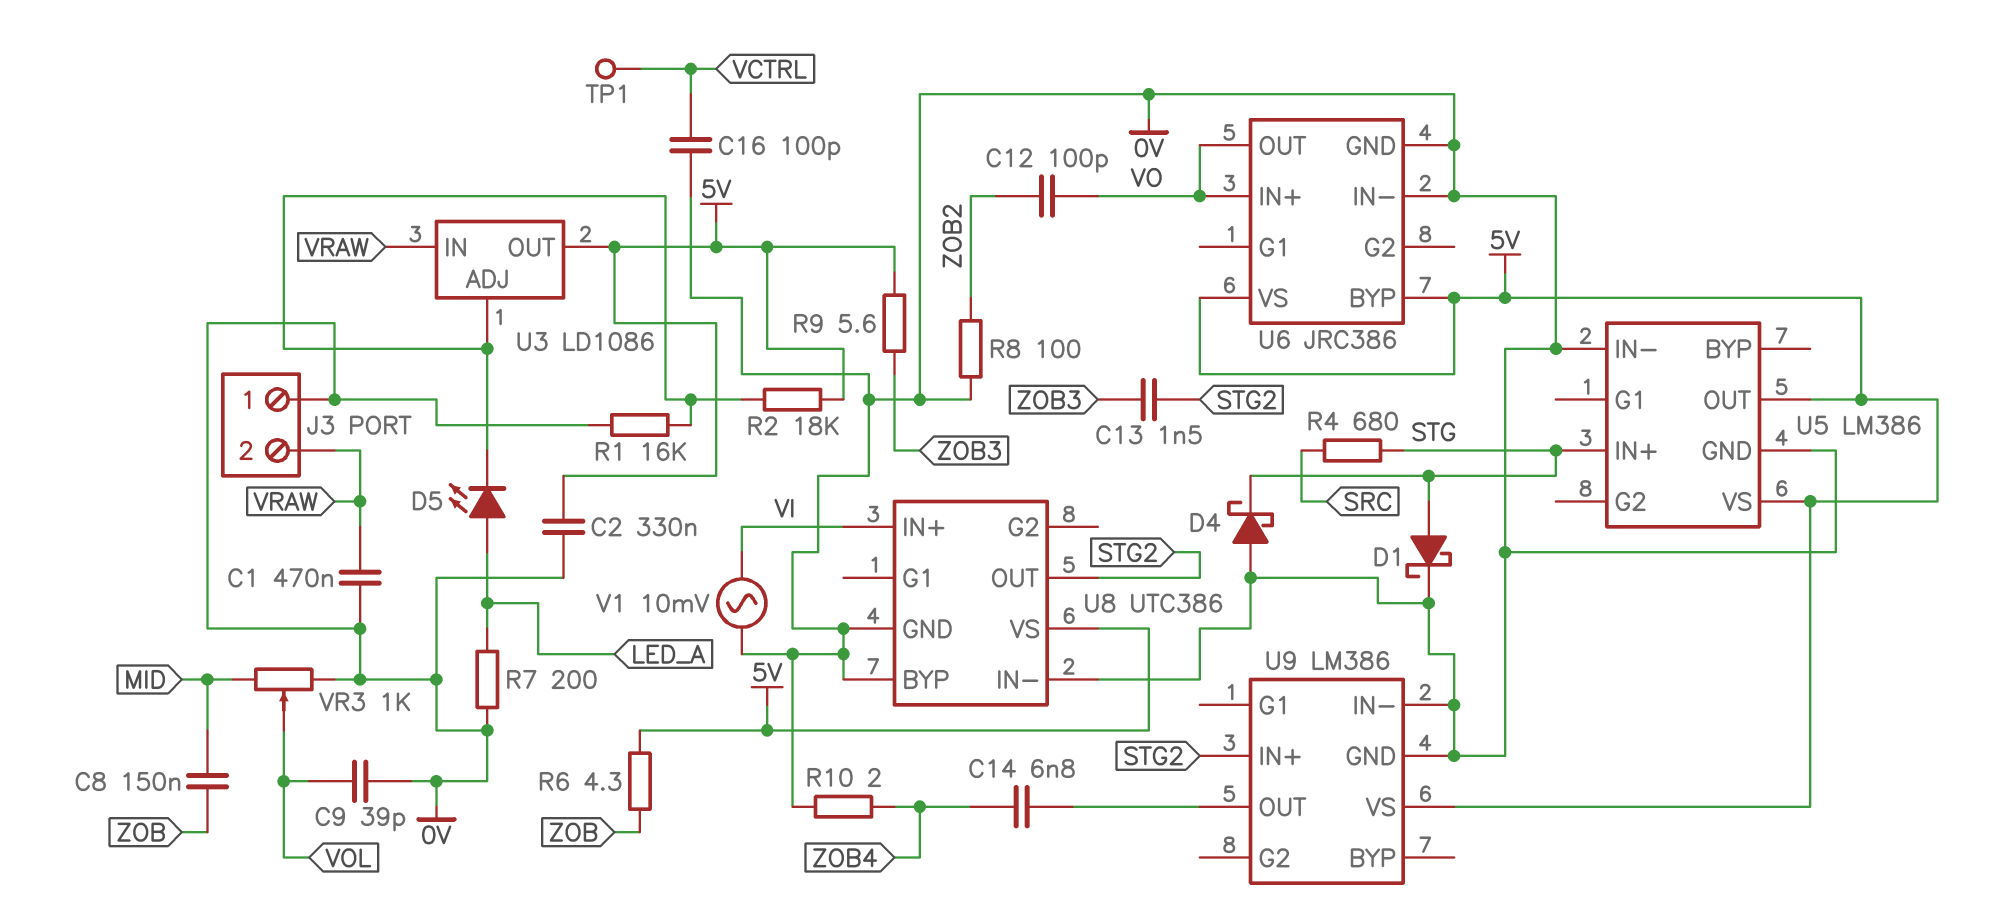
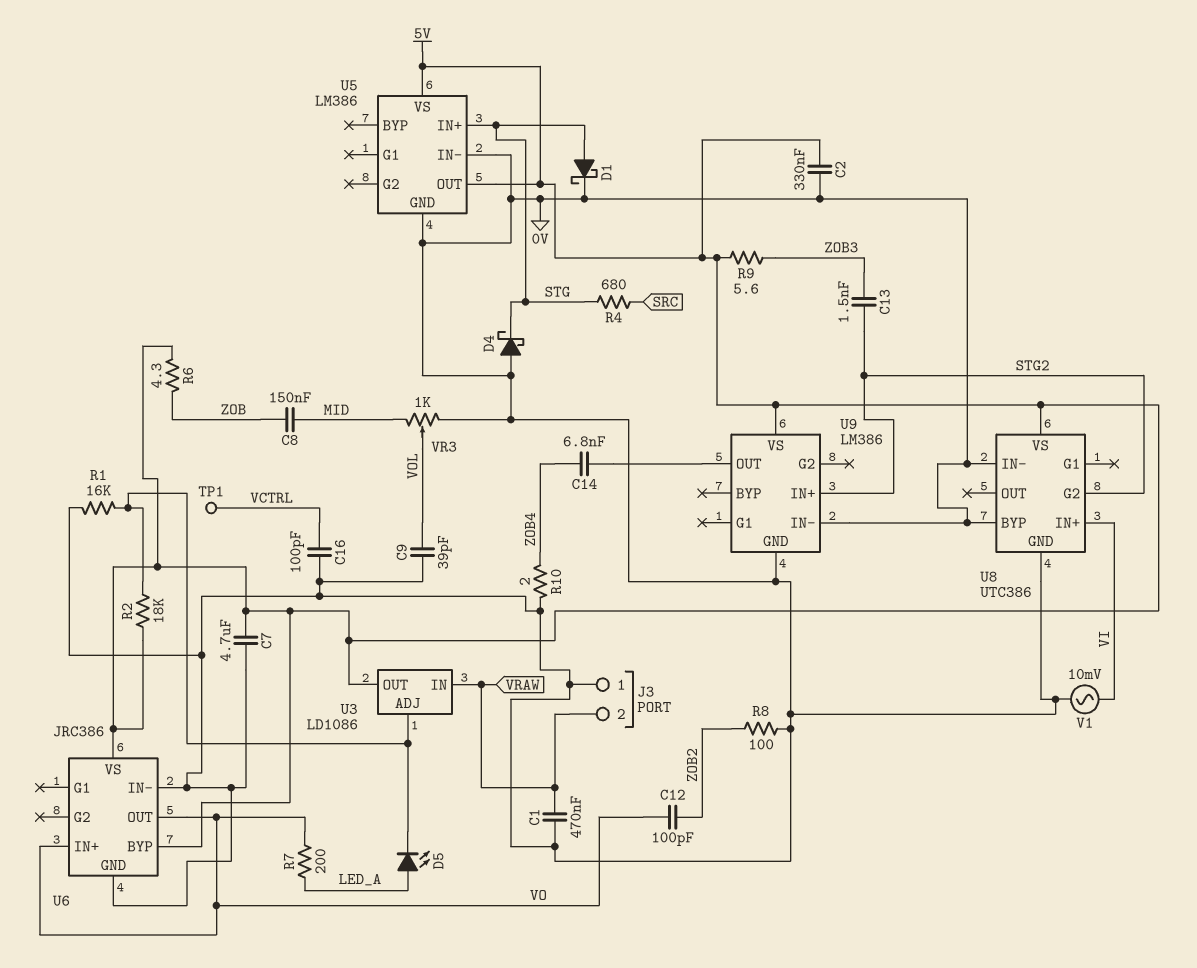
C7: none -> 4.7uF (0V, 5V)
R7: 200 (0V, LED_A) -> 200 (LED_A, VO)
U8 pin G2: none -> STG2
U8 pin OUT: STG2 -> none

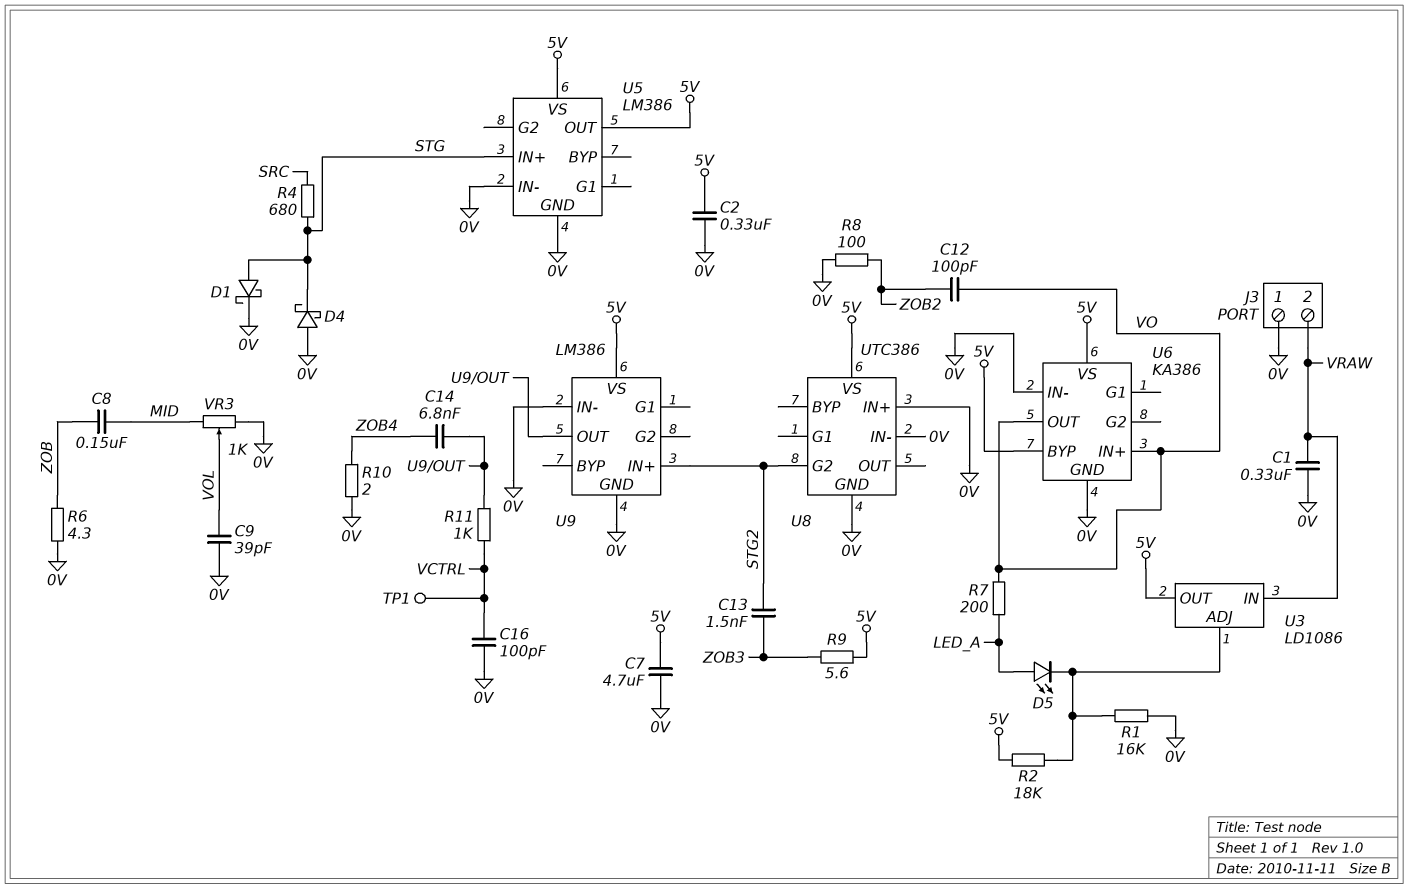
C1: 470nF (0V, VRAW) -> 330nF (0V, VRAW)
R6: 4.3 (5V, ZOB) -> 4.3 (0V, ZOB)
R11: none -> 1k (U9/OUT, VCTRL)
U6: JRC386 -> KA386
U8 pin BYP: 0V -> none
U8 pin IN+: VI -> 0V
V1: AC 10mV (0V, VI) -> none

